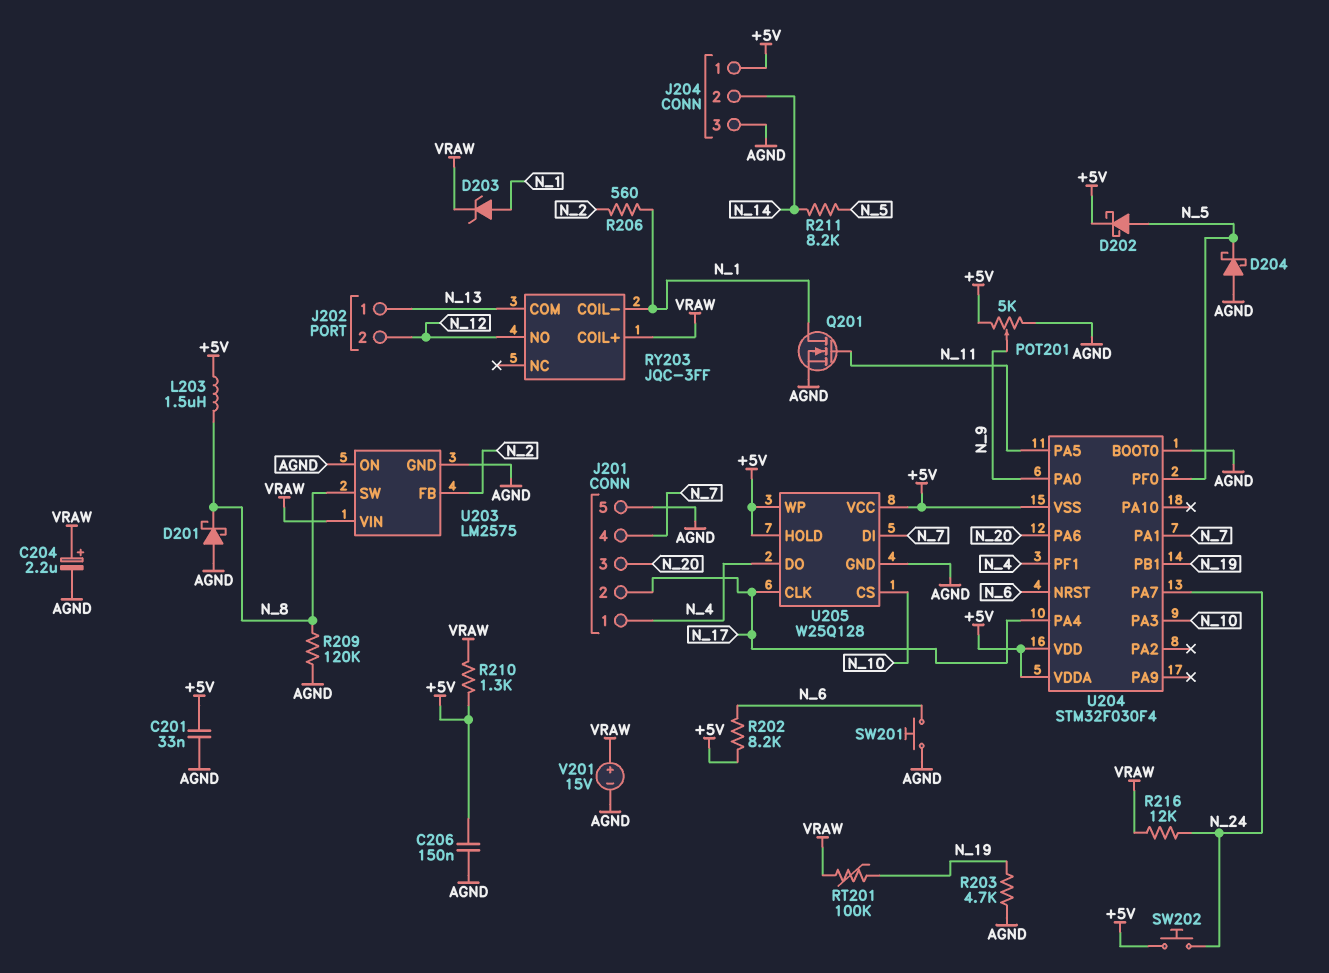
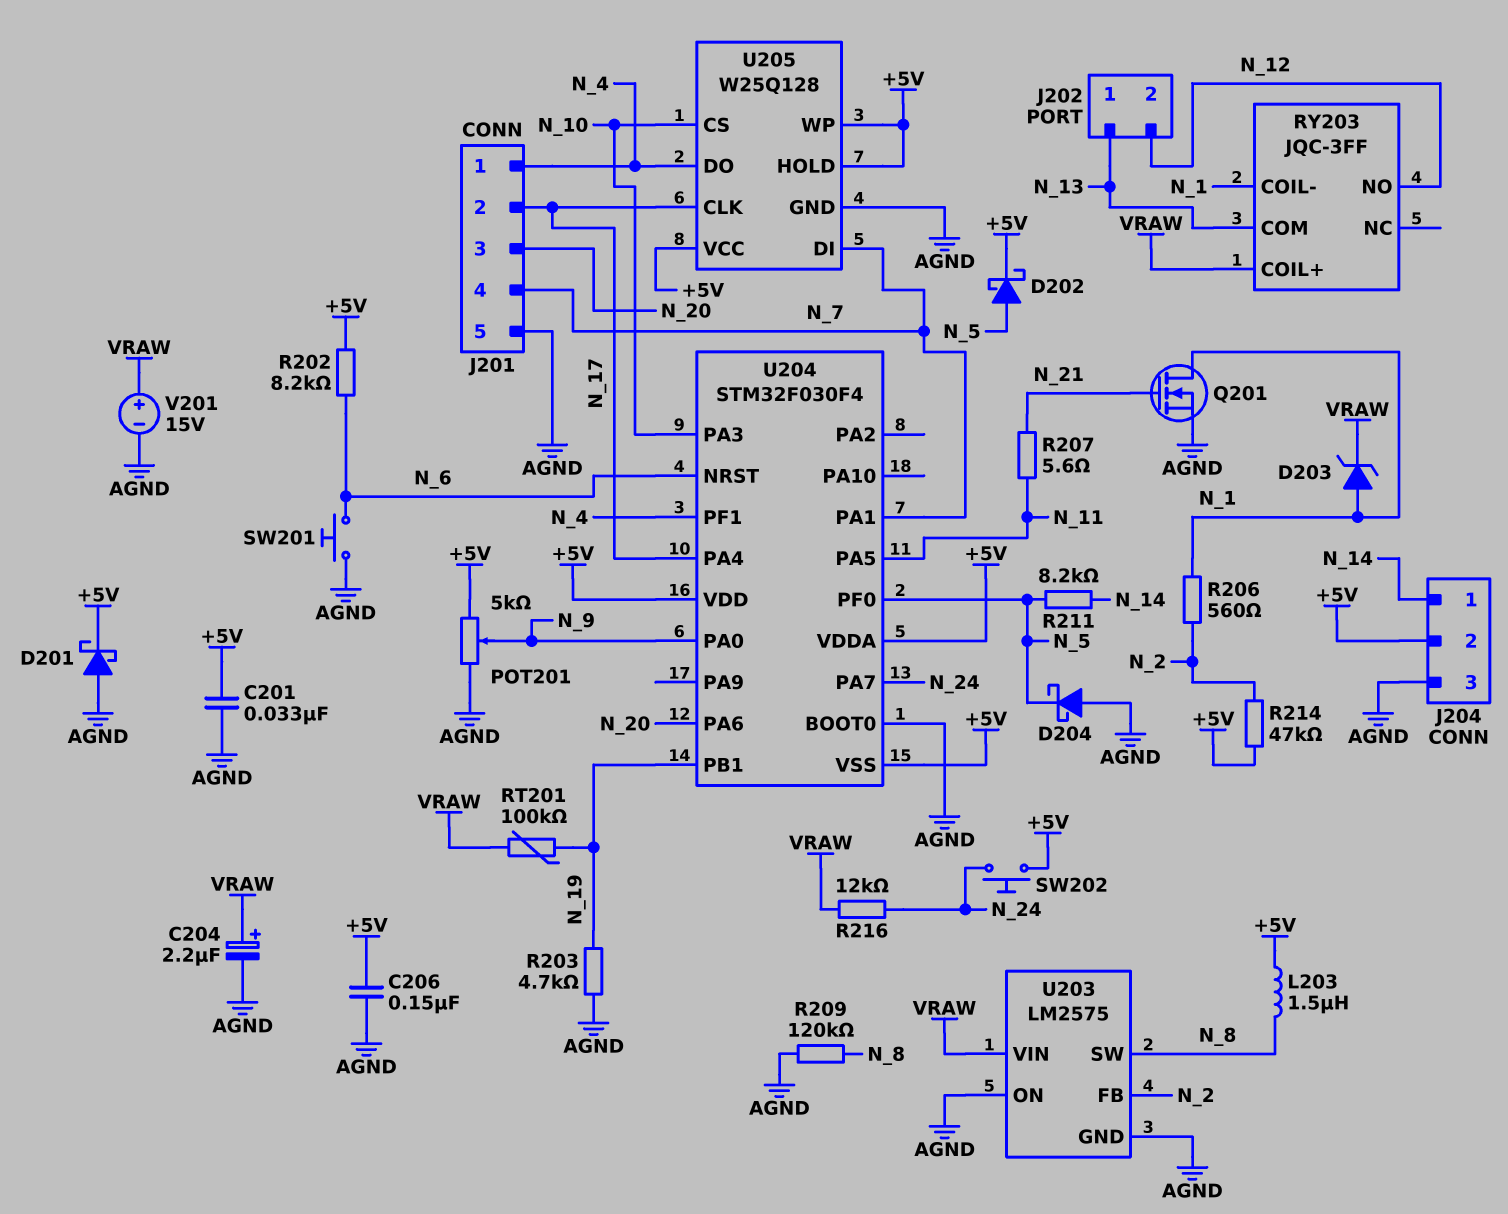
D201: schottky (A AGND, K N_8) -> schottky (A AGND, K +5V)
J204 pin 1: +5V -> N_14
J204 pin 2: N_14 -> +5V
Q201: NMOS (G N_11, D N_1, S AGND) -> NMOS (G N_21, D N_1, S AGND)
R207: none -> 5.6 (N_11, N_21)
R210: 1.3k (+5V, VRAW) -> none
R214: none -> 47k (+5V, N_2)

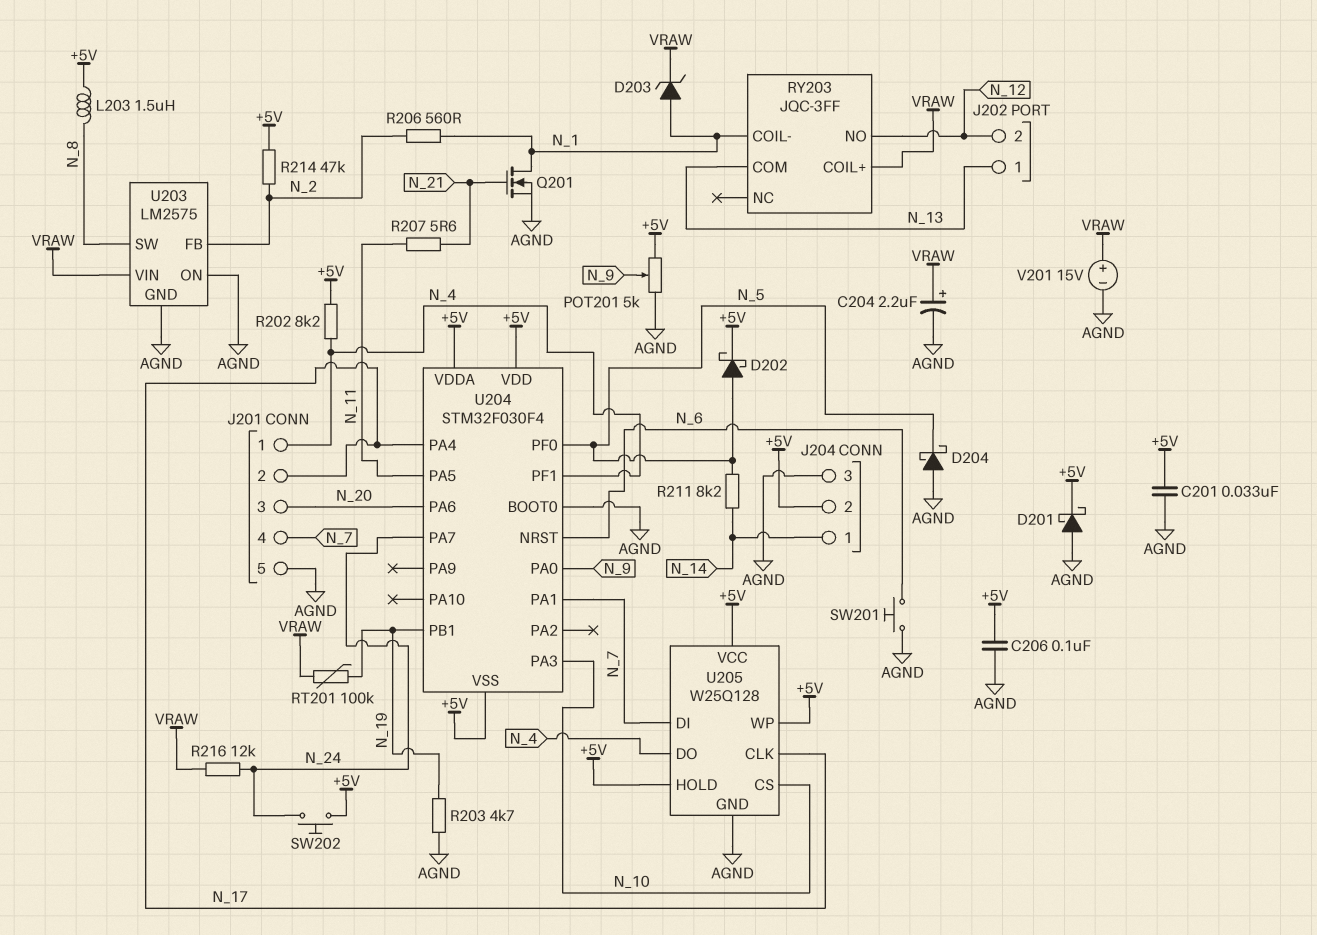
C206: 150nF (+5V, AGND) -> 100nF (+5V, AGND)
R202: 8.2k (+5V, N_6) -> 8.2k (+5V, N_4)
R209: 120k (AGND, N_8) -> none

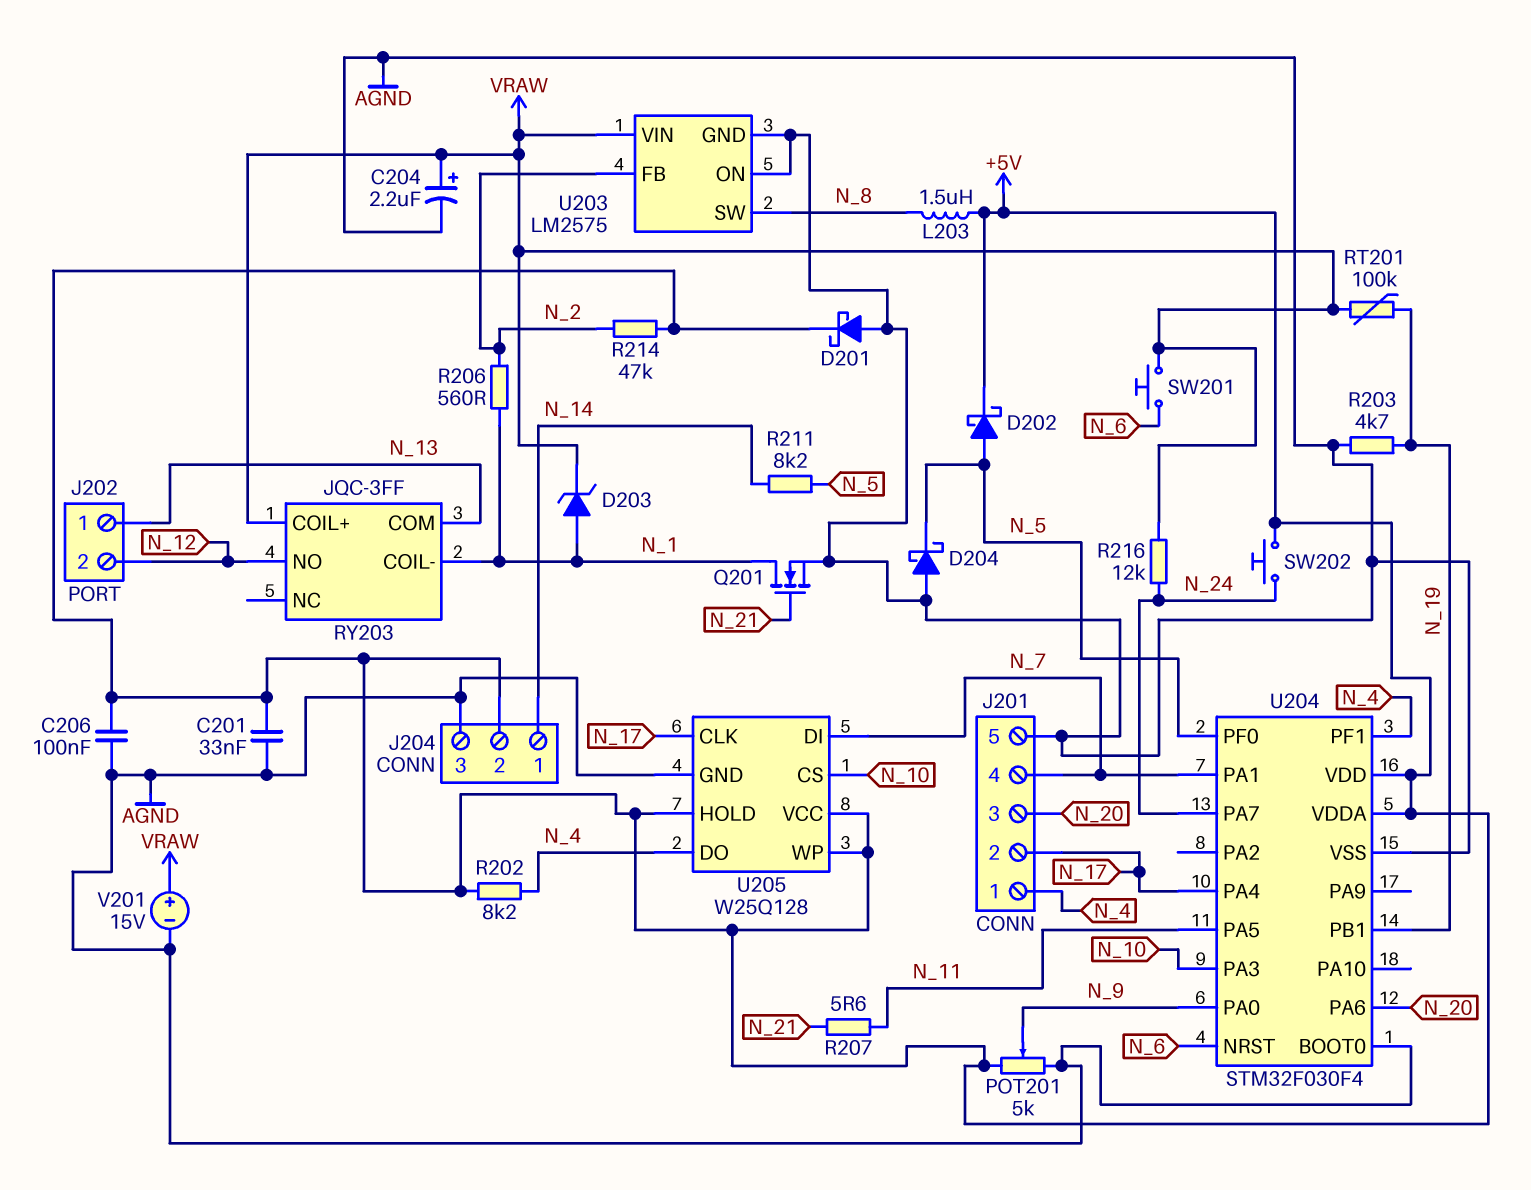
SW201: button (AGND, N_6) -> button (N_6, VRAW)
U204 pin VSS: +5V -> AGND

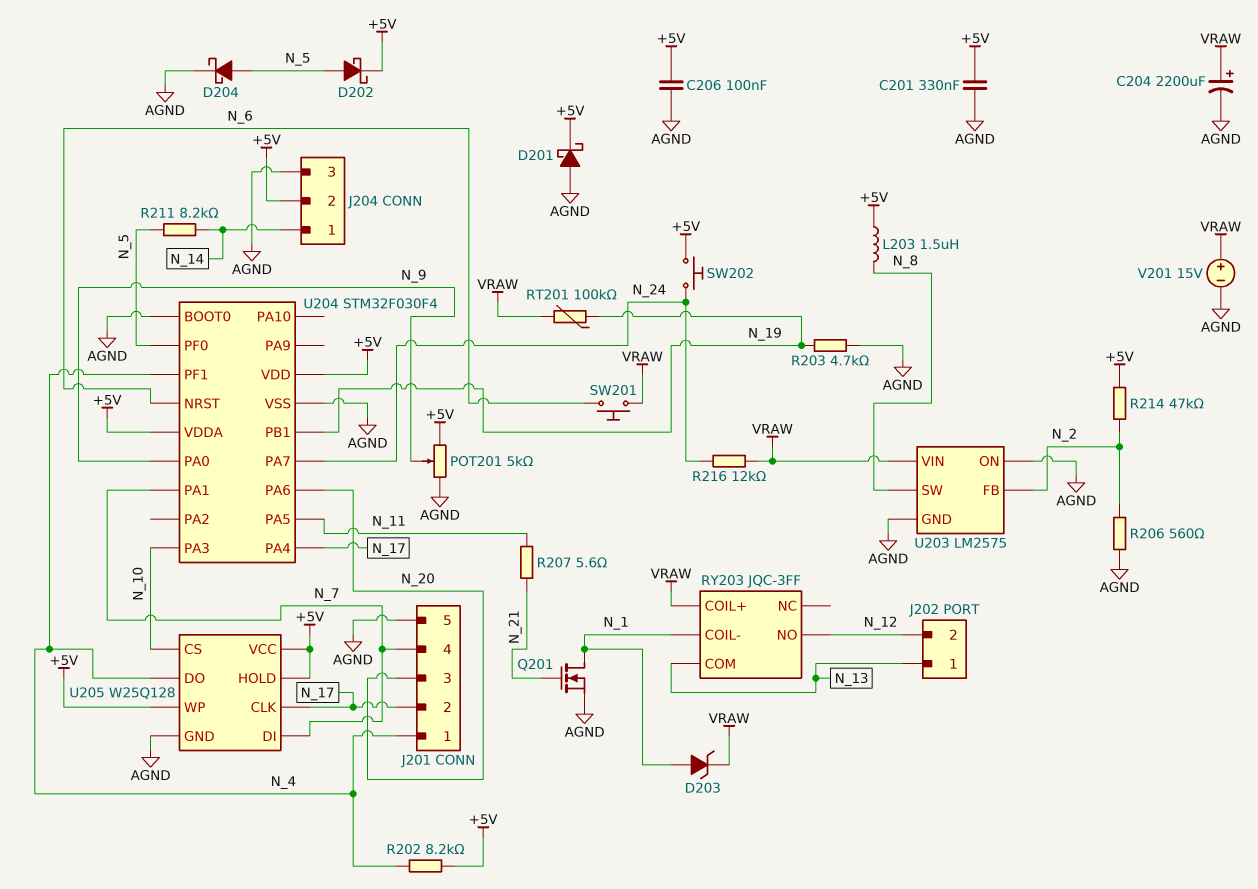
C201: 33nF (+5V, AGND) -> 330nF (+5V, AGND)
C204: 2.2uF (plus VRAW, minus AGND) -> 2200uF (plus VRAW, minus AGND)
D204: schottky (A AGND, K N_5) -> schottky (A N_5, K AGND)
R206: 560 (N_1, N_2) -> 560 (AGND, N_2)

